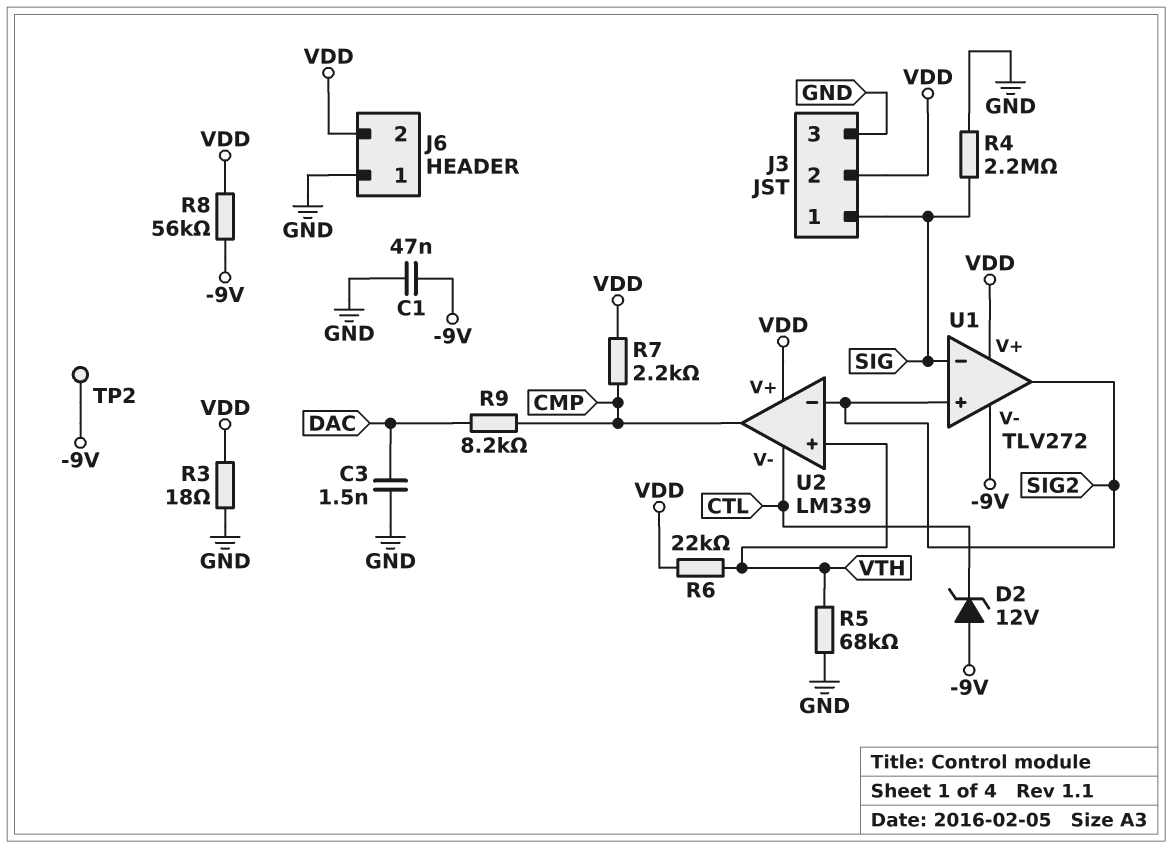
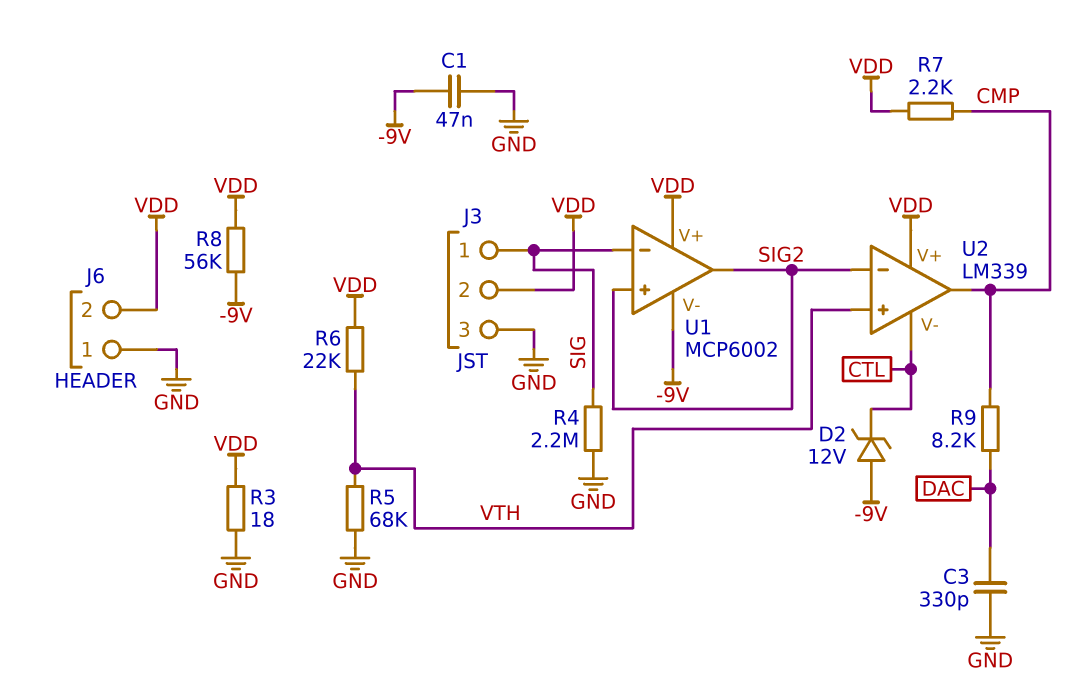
C3: 1.5nF (DAC, GND) -> 330pF (DAC, GND)
TP2: test point (-9V) -> none
U1: TLV272 -> MCP6002

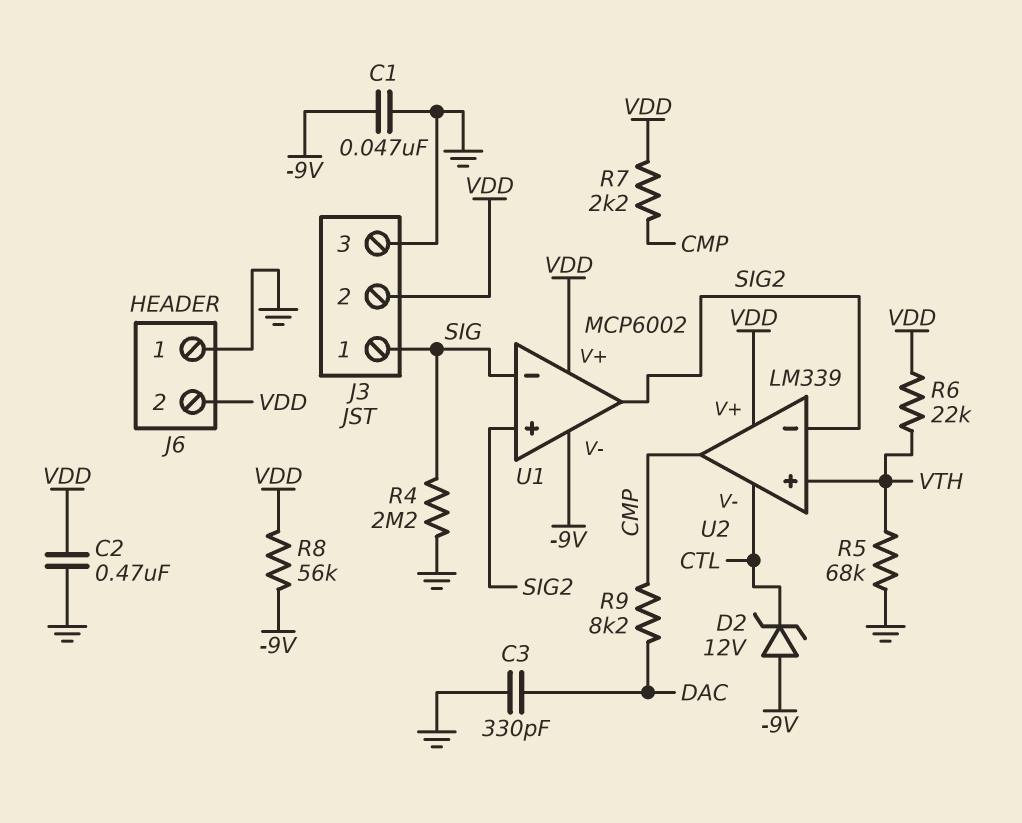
C2: none -> 470nF (GND, VDD)
R3: 18 (GND, VDD) -> none

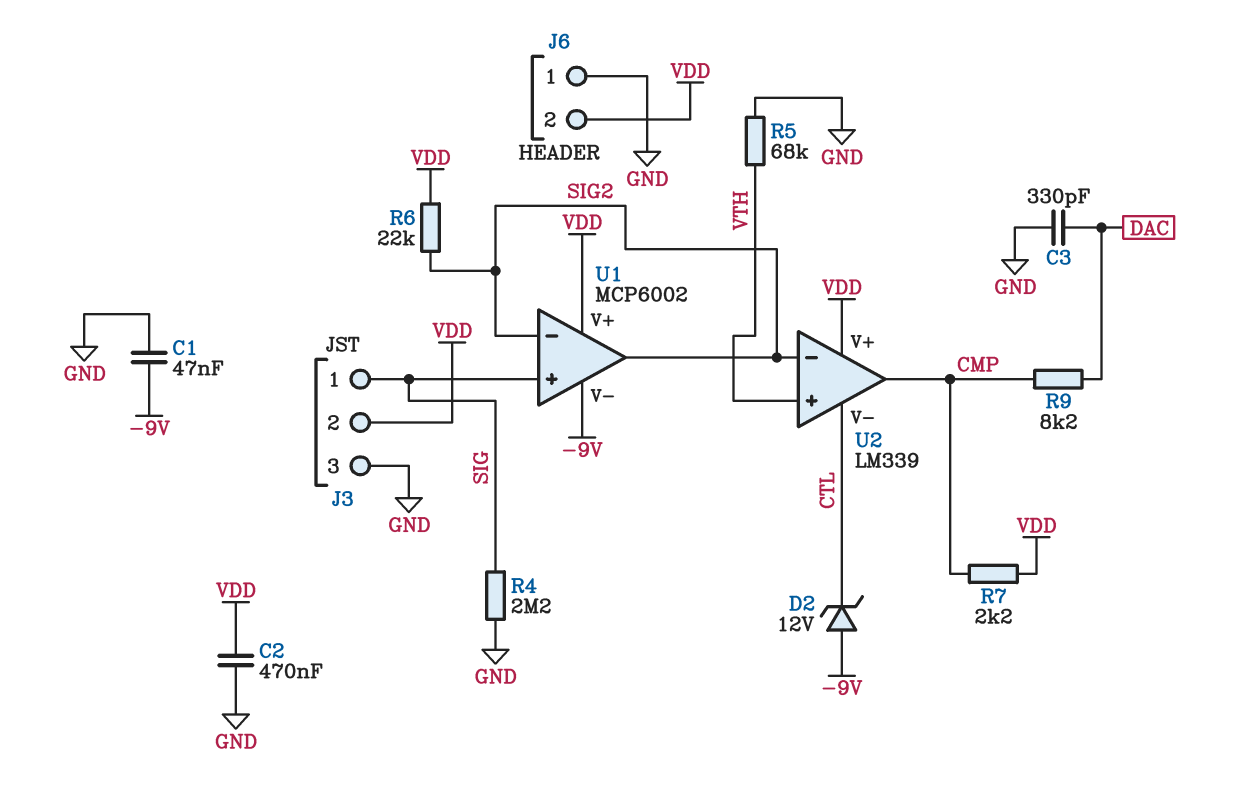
R6: 22k (VDD, VTH) -> 22k (SIG2, VDD)
R8: 56k (-9V, VDD) -> none
U1 pin in+: SIG2 -> SIG
U1 pin in-: SIG -> SIG2

